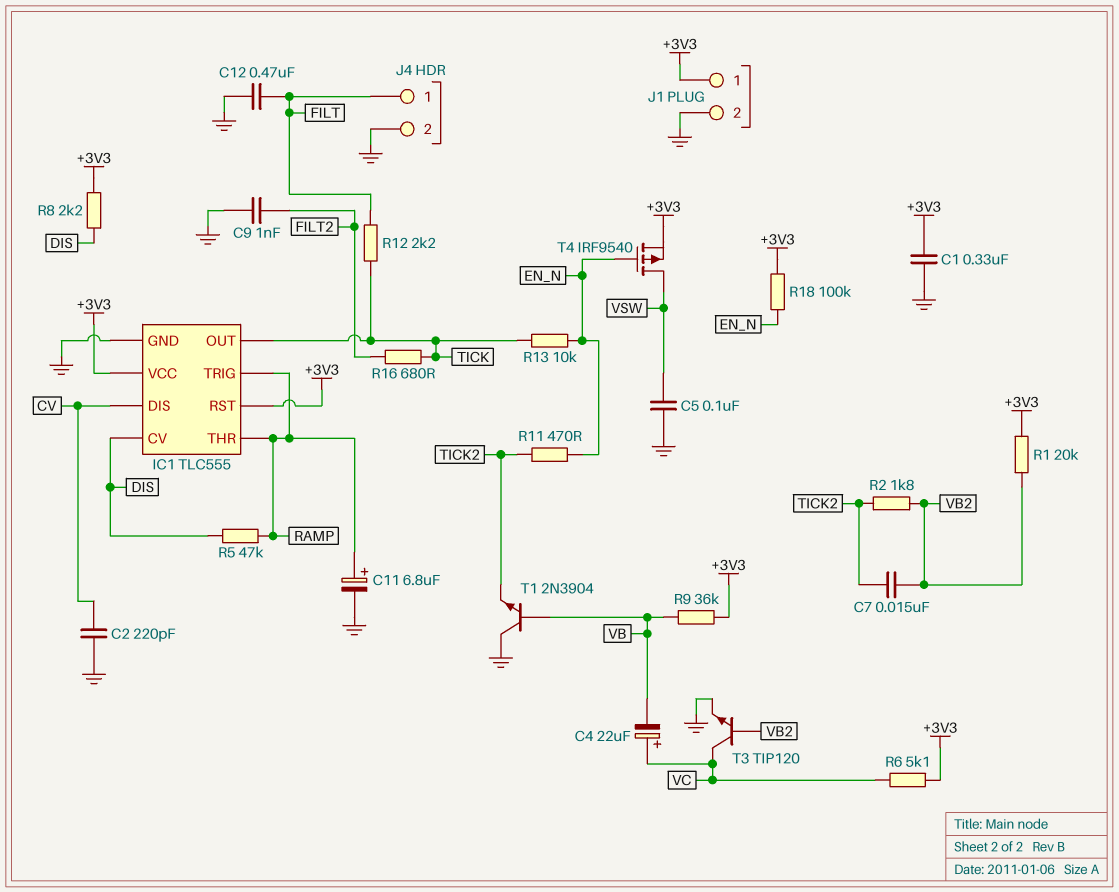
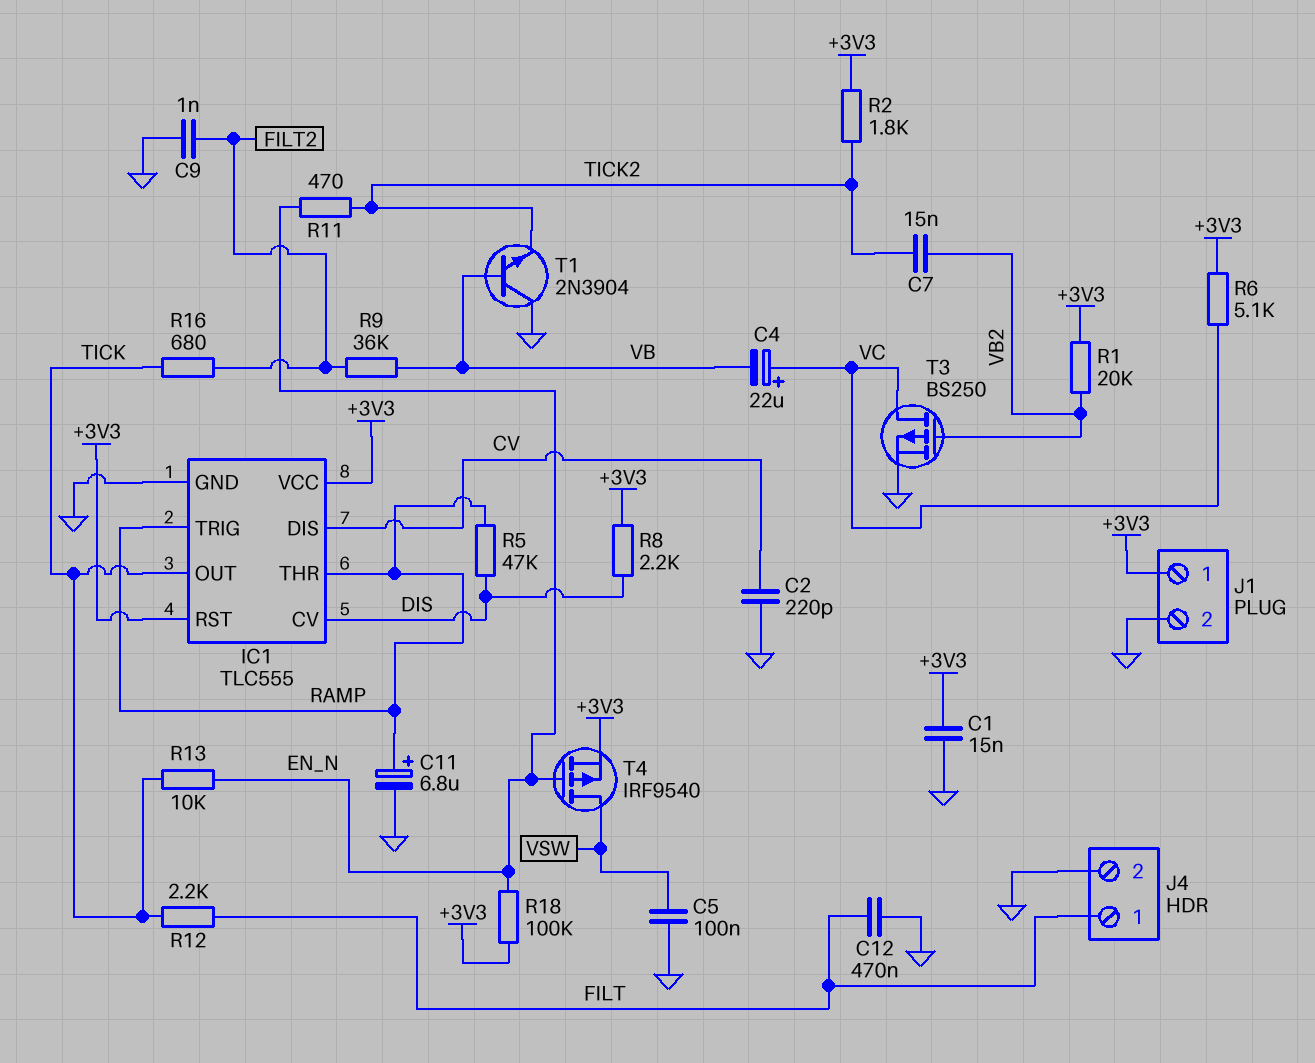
C1: 330nF (+3V3, GND) -> 15nF (+3V3, GND)
R2: 1.8k (TICK2, VB2) -> 1.8k (+3V3, TICK2)
R9: 36k (+3V3, VB) -> 36k (FILT2, VB)
T3: NPN TIP120 (B VB2, C VC, E GND) -> PMOS BS250 (G VB2, D VC, S GND)

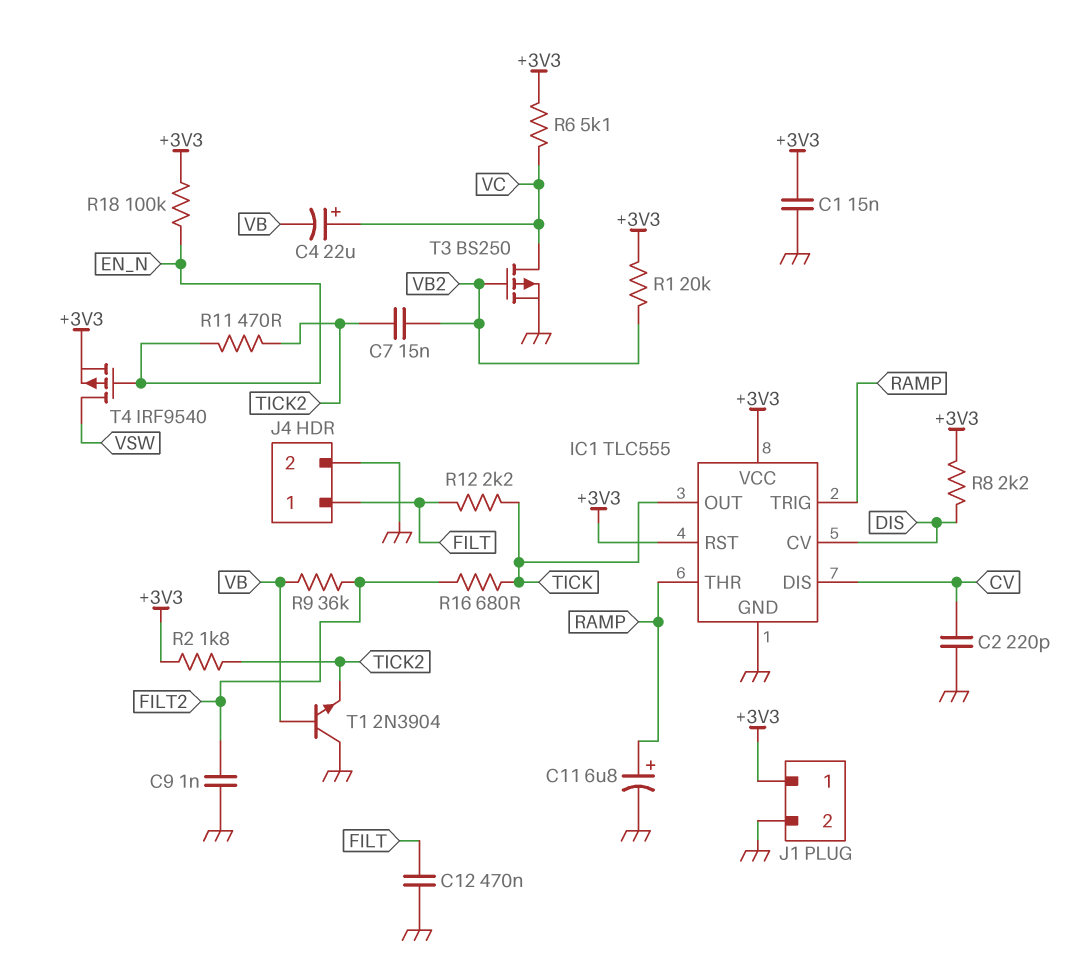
C5: 100nF (GND, VSW) -> none
R5: 47k (DIS, RAMP) -> none
R13: 10k (EN_N, TICK) -> none

